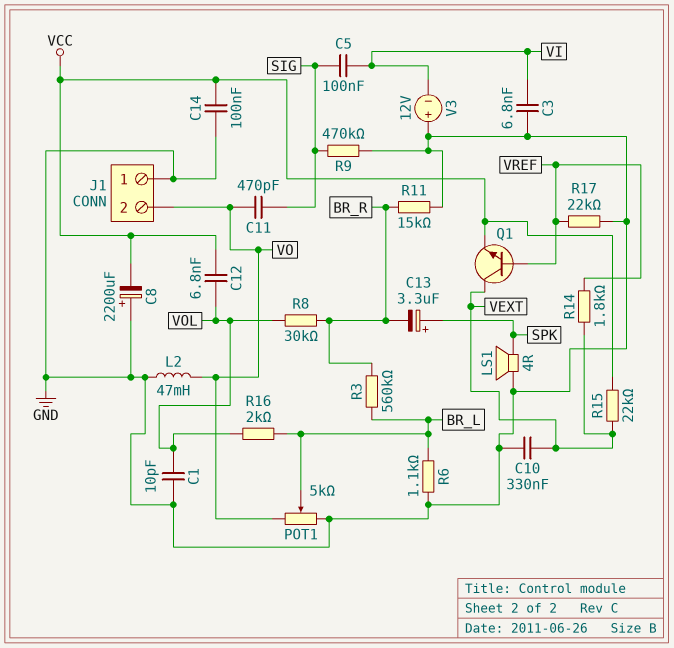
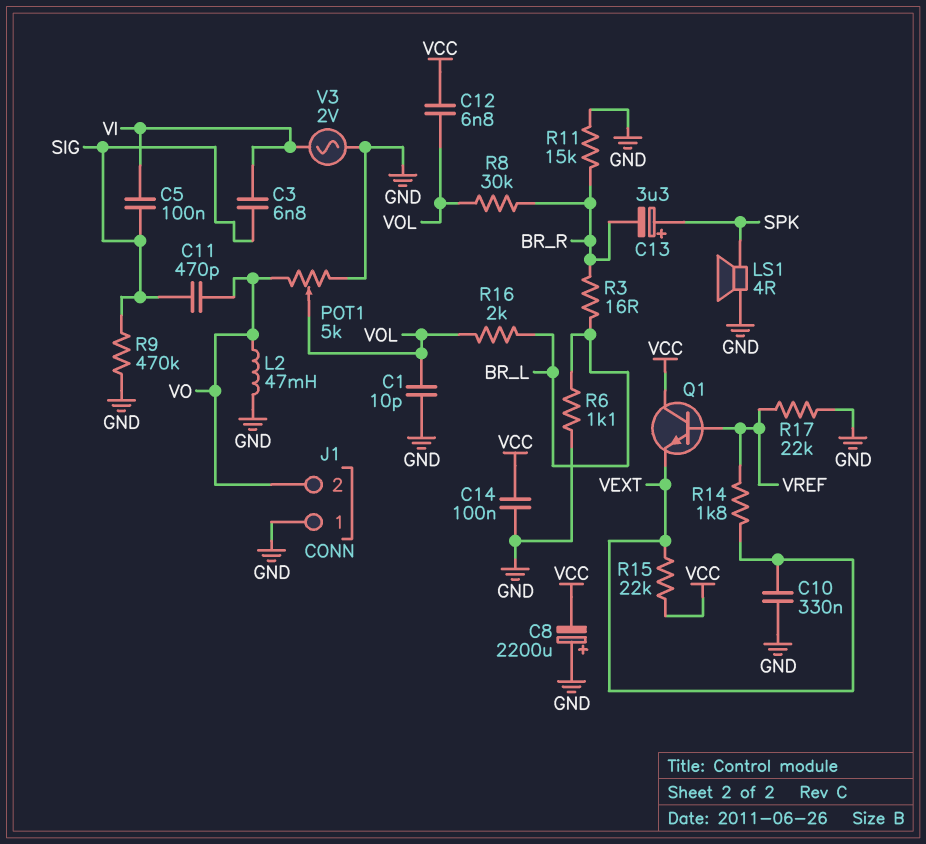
C3: 6.8nF (GND, VI) -> 6.8nF (SIG, VI)
POT1: 5k (GND, VO, wiper BR_L) -> 5k (GND, VO, wiper VOL)
Q1: NPN (B VREF, C VEXT, E VCC) -> NPN (B VREF, C VCC, E VEXT)
R3: 560k (BR_L, BR_R) -> 16 (BR_L, BR_R)
V3: 12V (plus GND, minus VI) -> AC 2V (GND, VI)

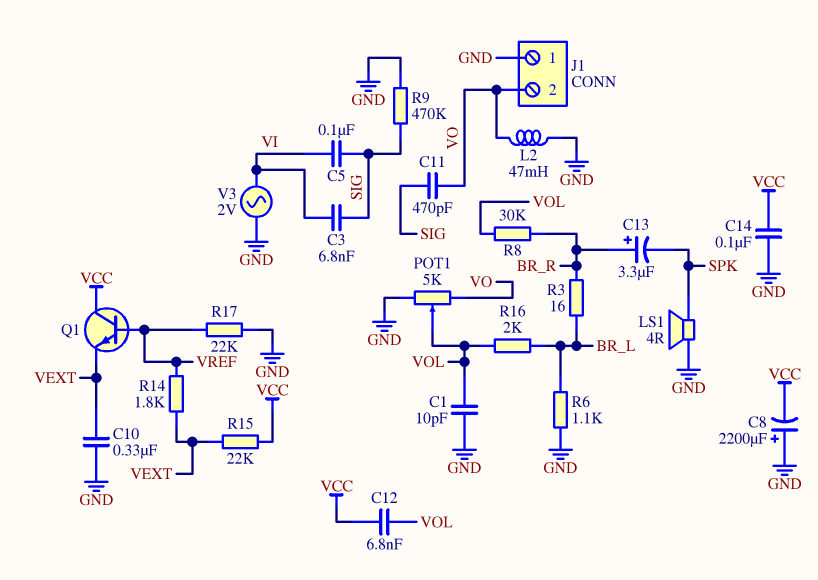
C13: 3.3uF (plus SPK, minus BR_R) -> 3.3uF (plus BR_R, minus SPK)
R11: 15k (BR_R, GND) -> none

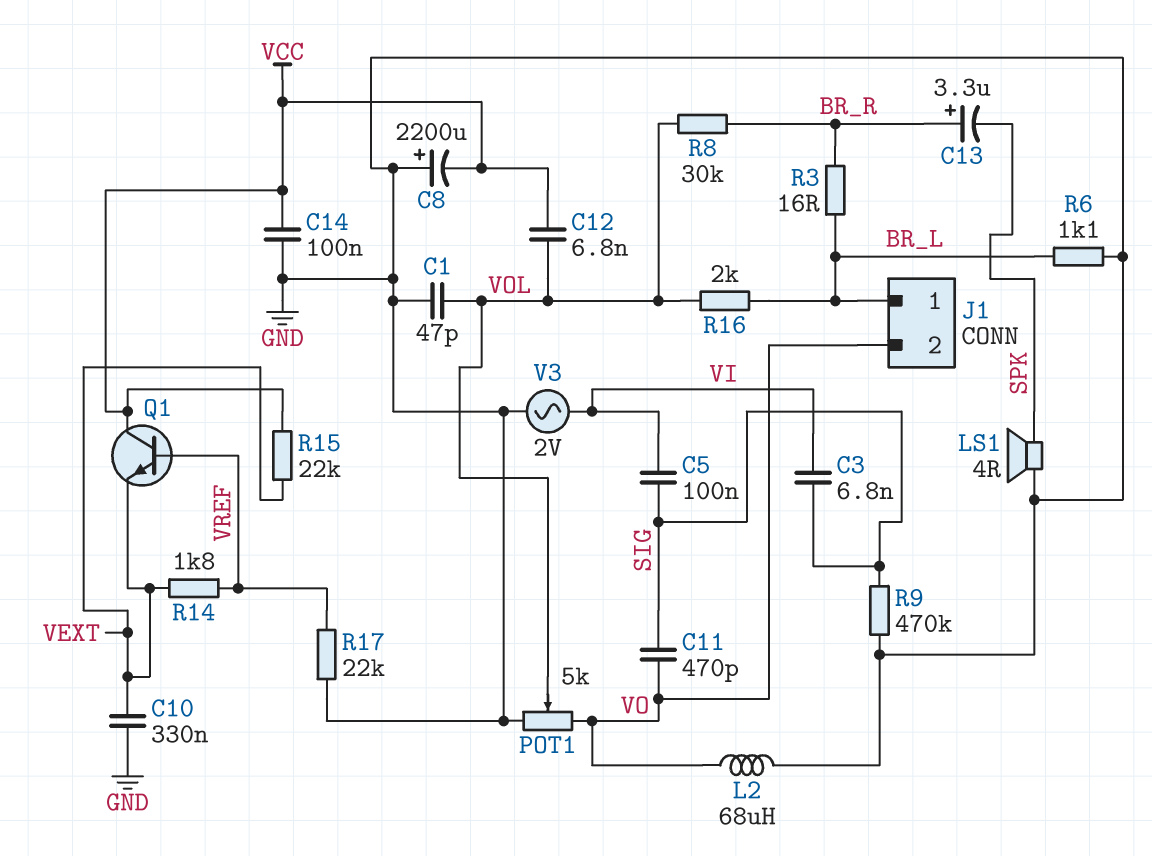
C1: 10pF (GND, VOL) -> 47pF (GND, VOL)
J1 pin 1: GND -> BR_L
L2: 47mH (GND, VO) -> 68uH (GND, VO)

